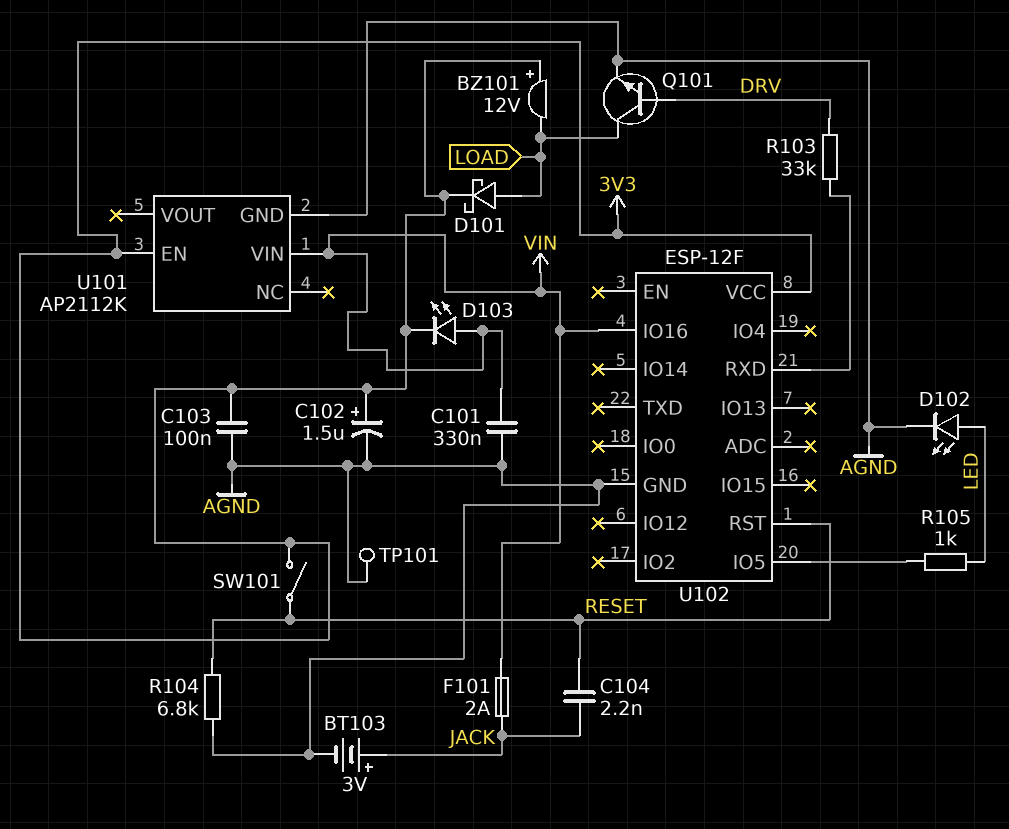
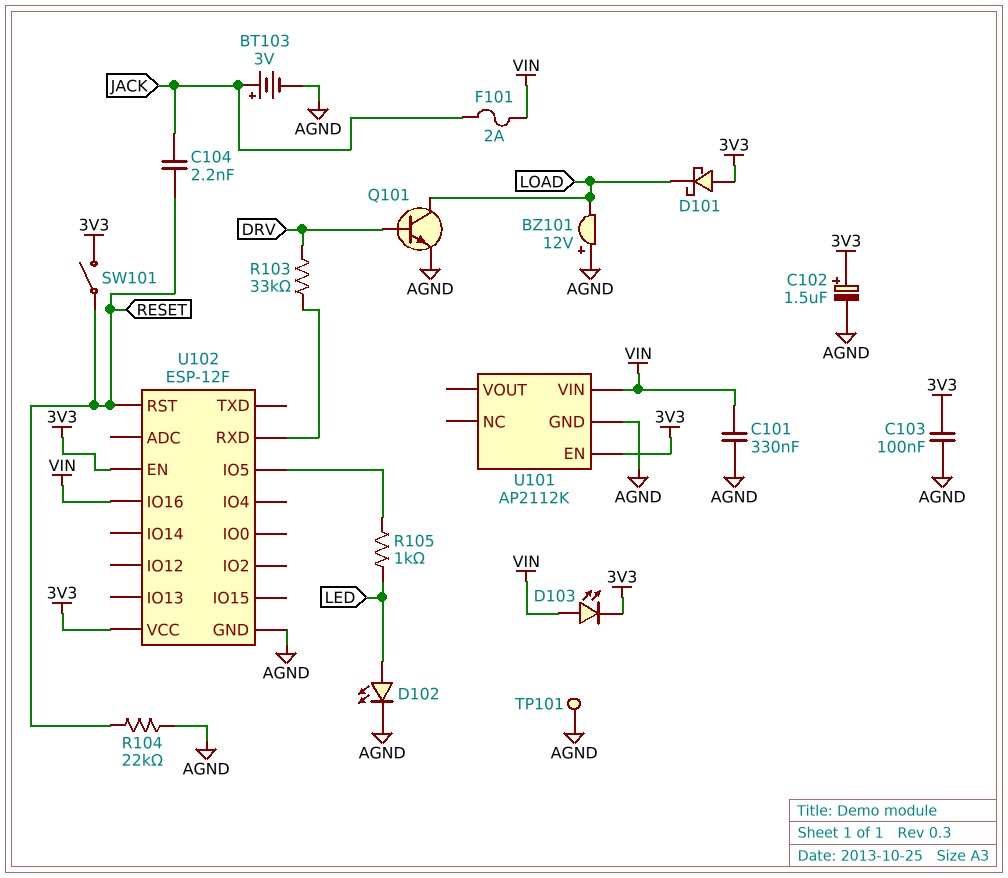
BZ101: buzzer 12V (plus 3V3, minus LOAD) -> buzzer 12V (plus AGND, minus LOAD)
D101: schottky (A LOAD, K 3V3) -> schottky (A 3V3, K LOAD)
R104: 6.8k (AGND, RESET) -> 22k (AGND, RESET)
U102 pin EN: none -> 3V3

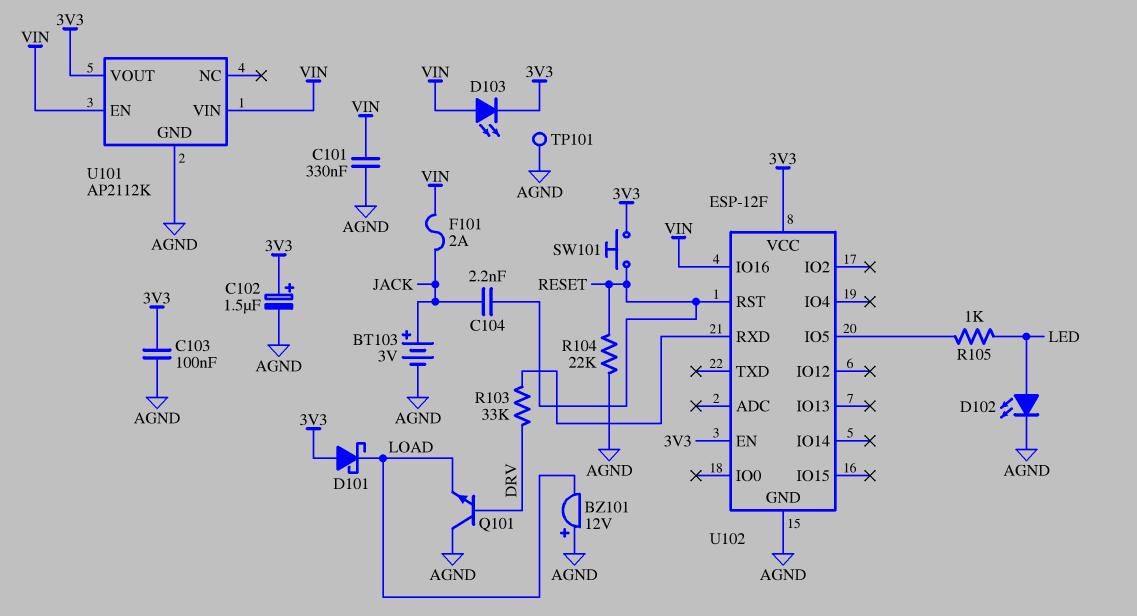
Q101: NPN (B DRV, C LOAD, E AGND) -> NPN (B DRV, C AGND, E LOAD)
SW101: switch (3V3, RESET) -> button (3V3, RESET)
U101 pin EN: 3V3 -> VIN
U101 pin VOUT: none -> 3V3

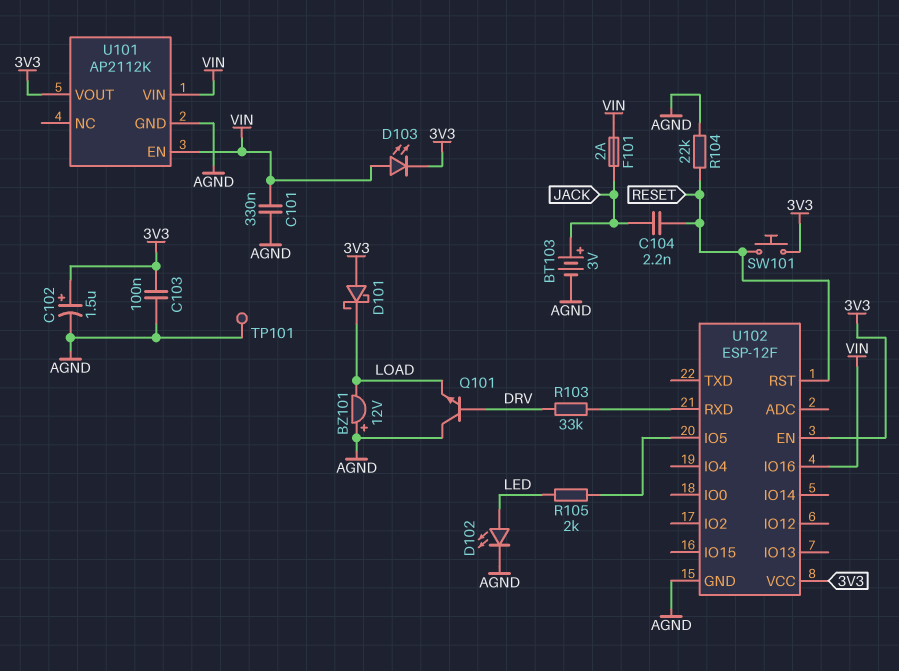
R105: 1k (LED, U102/IO5) -> 2k (LED, U102/IO5)

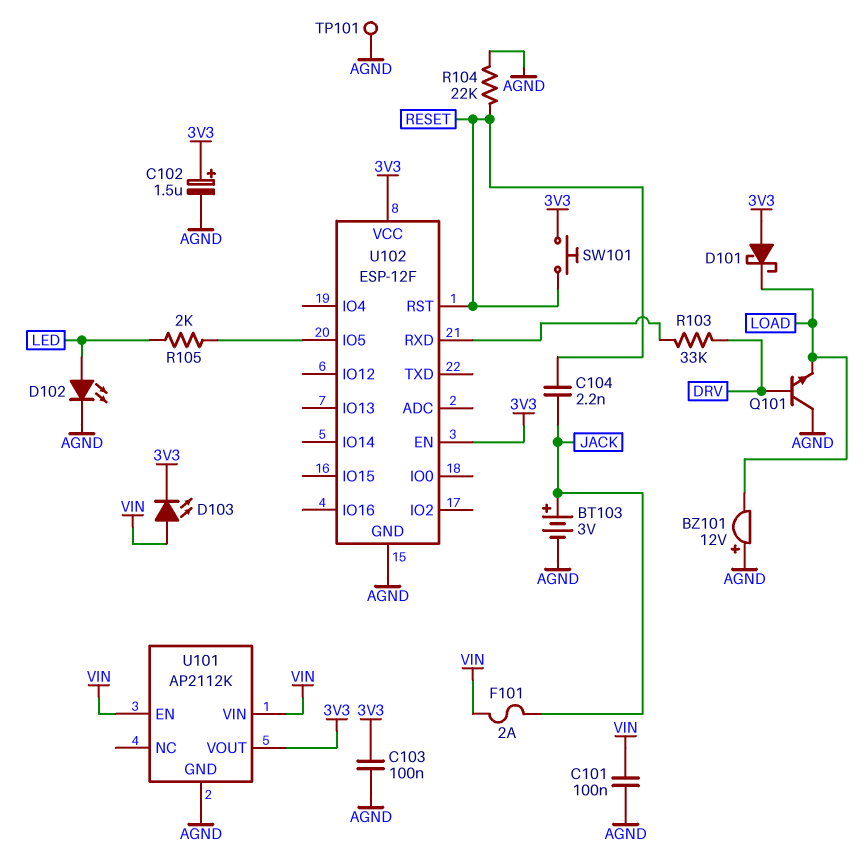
C101: 330nF (AGND, VIN) -> 100nF (AGND, VIN)
U102 pin IO16: VIN -> none

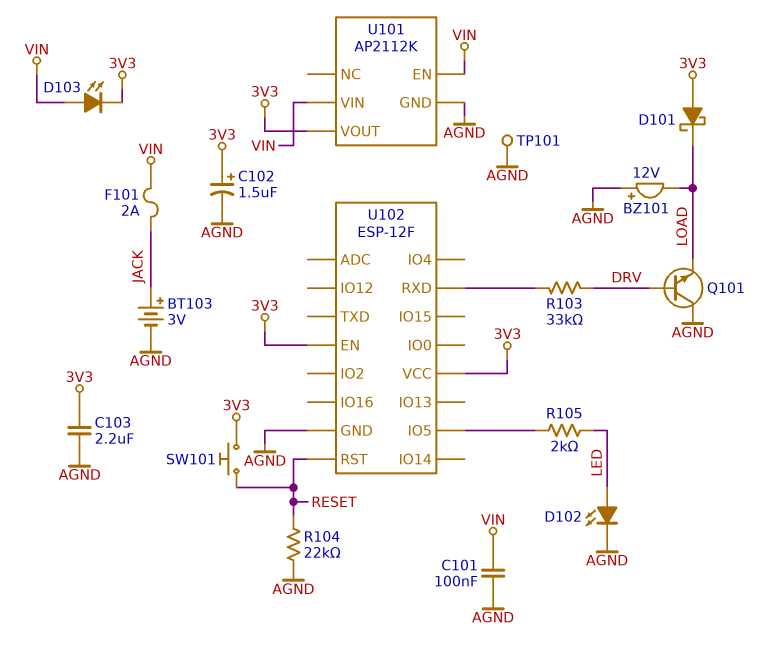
C103: 100nF (3V3, AGND) -> 2.2uF (3V3, AGND)
C104: 2.2nF (JACK, RESET) -> none

